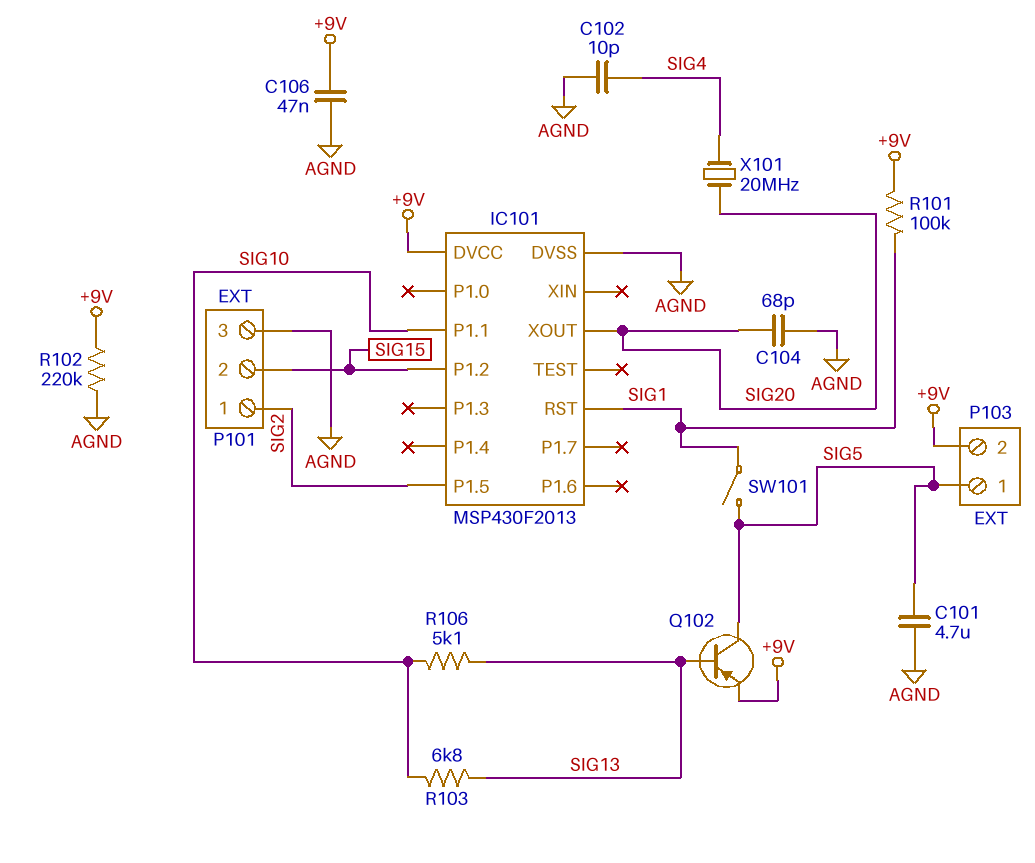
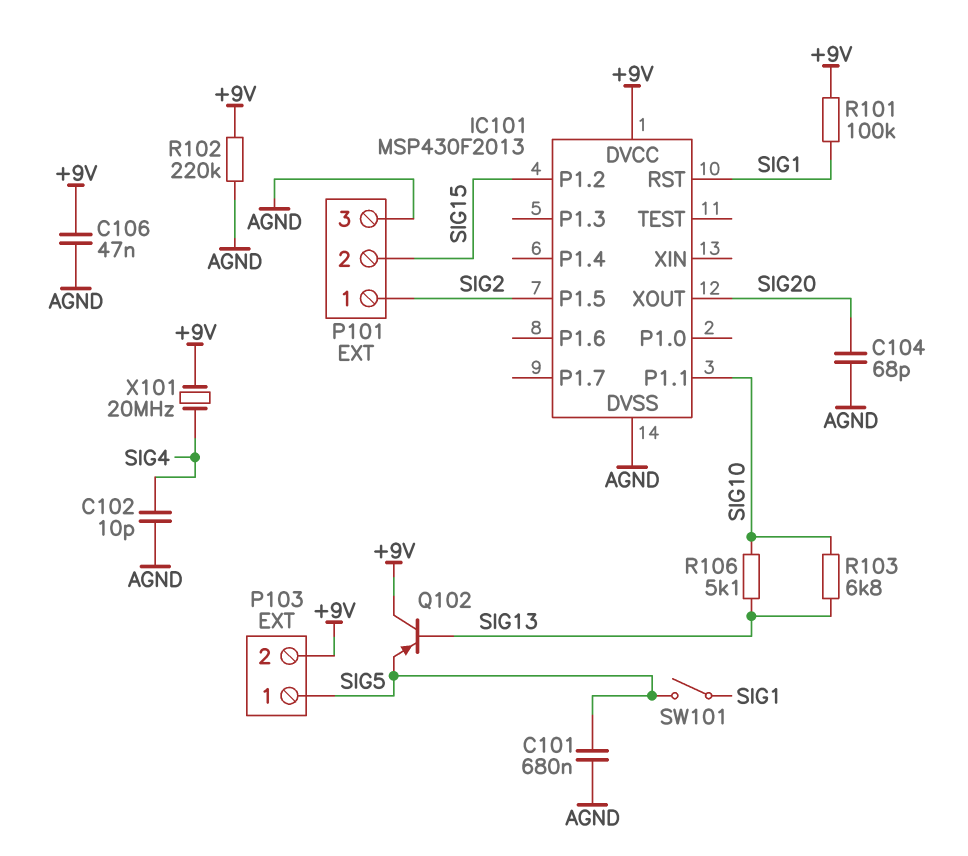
C101: 4.7uF (AGND, SIG5) -> 680nF (AGND, SIG5)
Q102: PNP (B SIG13, C SIG5, E +9V) -> PNP (B SIG13, C +9V, E SIG5)
X101: 20MHz (SIG4, SIG20) -> 20MHz (+9V, SIG4)

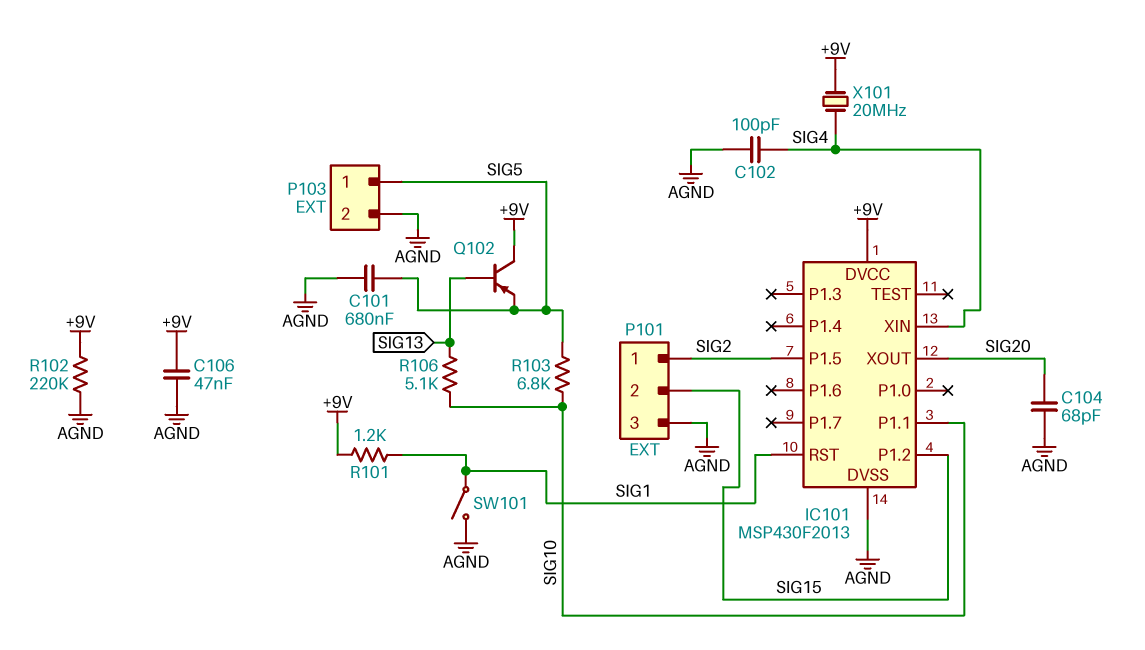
C102: 10pF (AGND, SIG4) -> 100pF (AGND, SIG4)
IC101 pin XIN: none -> SIG4
P103 pin 2: +9V -> AGND
R101: 100k (+9V, SIG1) -> 1.2k (+9V, SIG1)
R103: 6.8k (SIG10, SIG13) -> 6.8k (SIG5, SIG10)
SW101: switch (SIG1, SIG5) -> switch (AGND, SIG1)

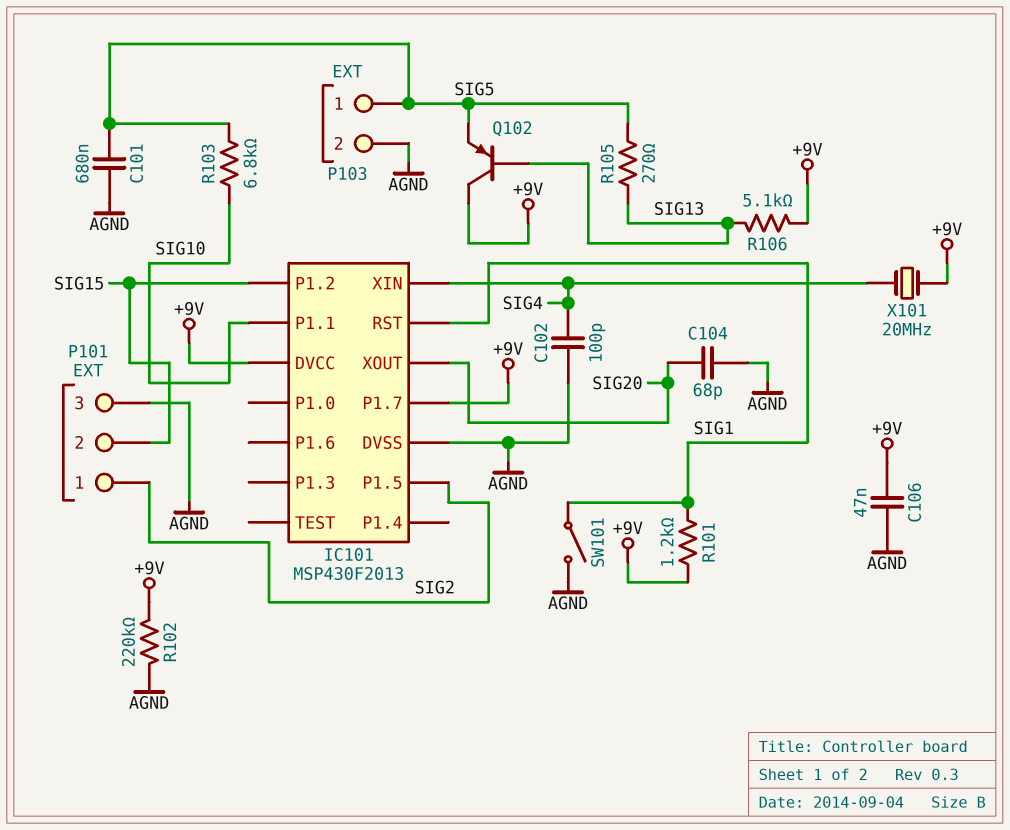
IC101 pin P1.7: none -> +9V
R105: none -> 270 (SIG5, SIG13)
R106: 5.1k (SIG10, SIG13) -> 5.1k (+9V, SIG13)

